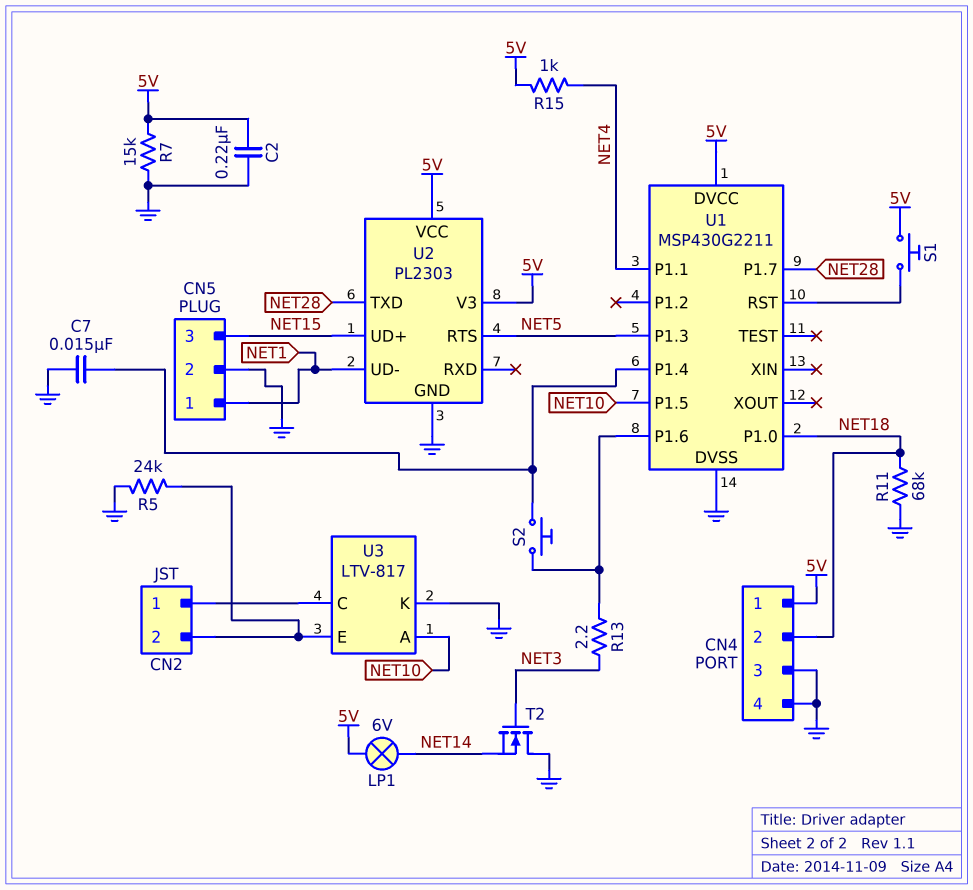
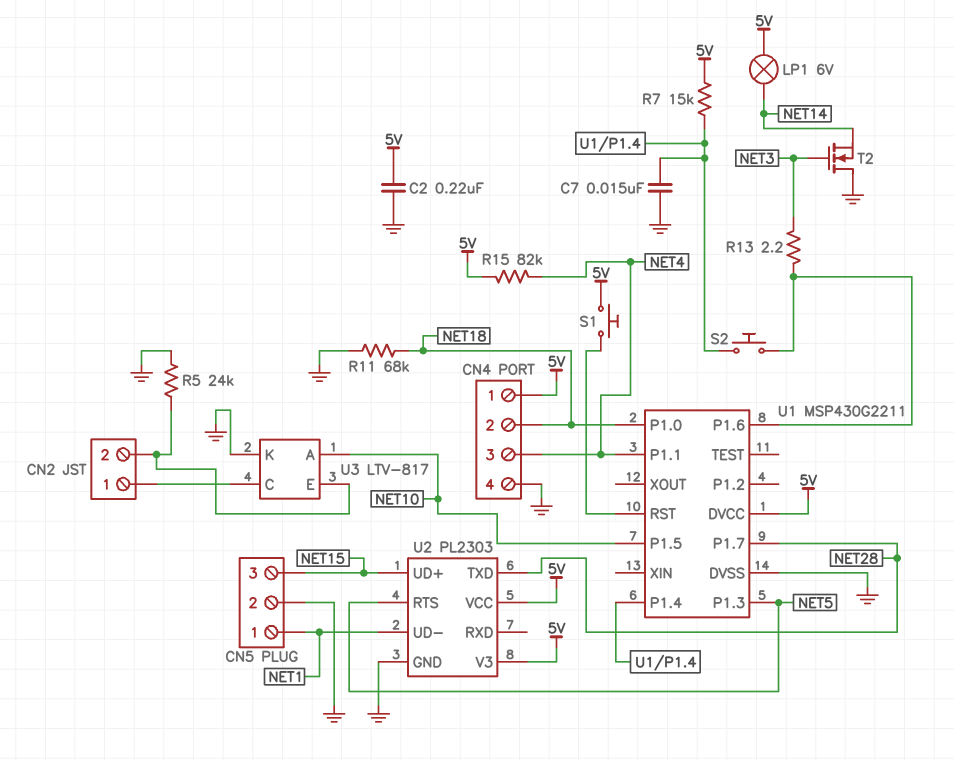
CN4 pin 3: GND -> NET4
R7: 15k (5V, GND) -> 15k (5V, U1/P1.4)
R15: 1k (5V, NET4) -> 82k (5V, NET4)

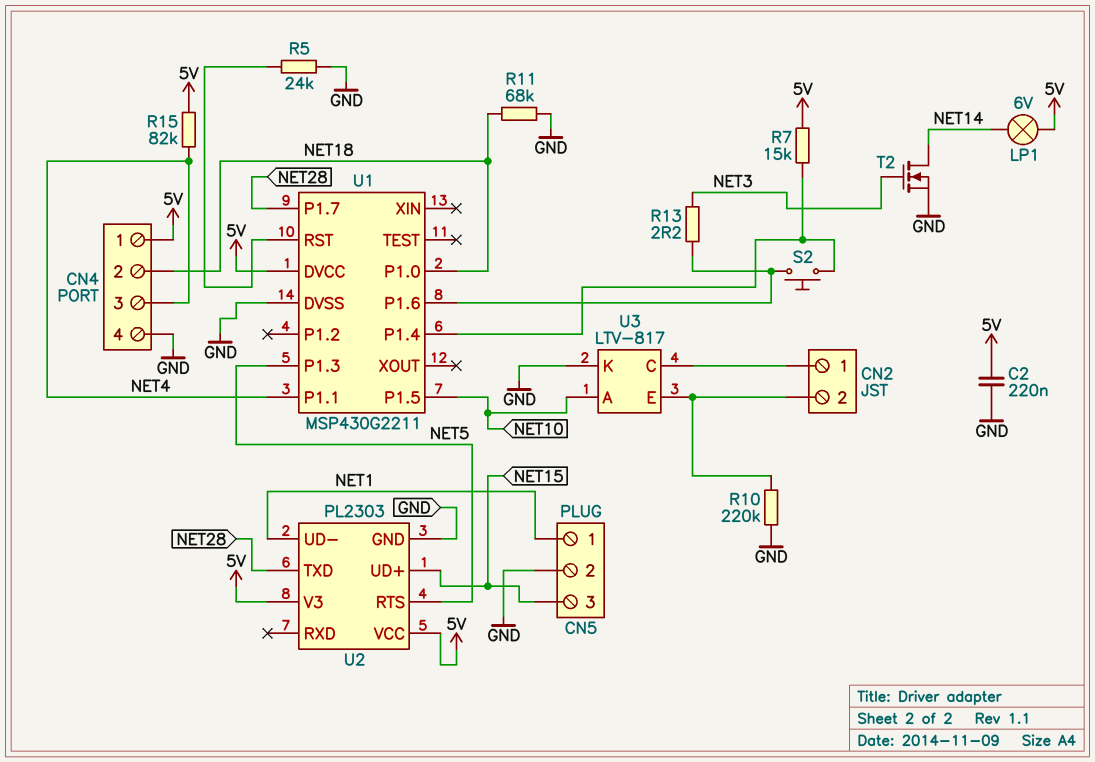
C7: 15nF (GND, U1/P1.4) -> none
R5: 24k (CN2/2, GND) -> 24k (GND, U1/RST)
R10: none -> 220k (CN2/2, GND)
S1: button (5V, U1/RST) -> none
T2: NMOS (G NET3, D GND, S NET14) -> NMOS (G NET3, D NET14, S GND)

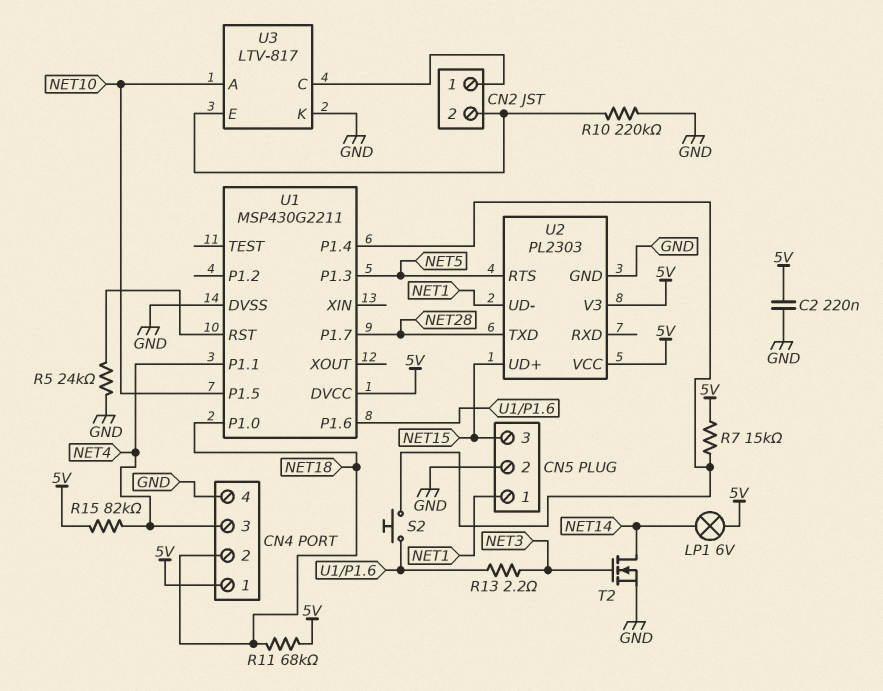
R11: 68k (GND, NET18) -> 68k (5V, NET18)

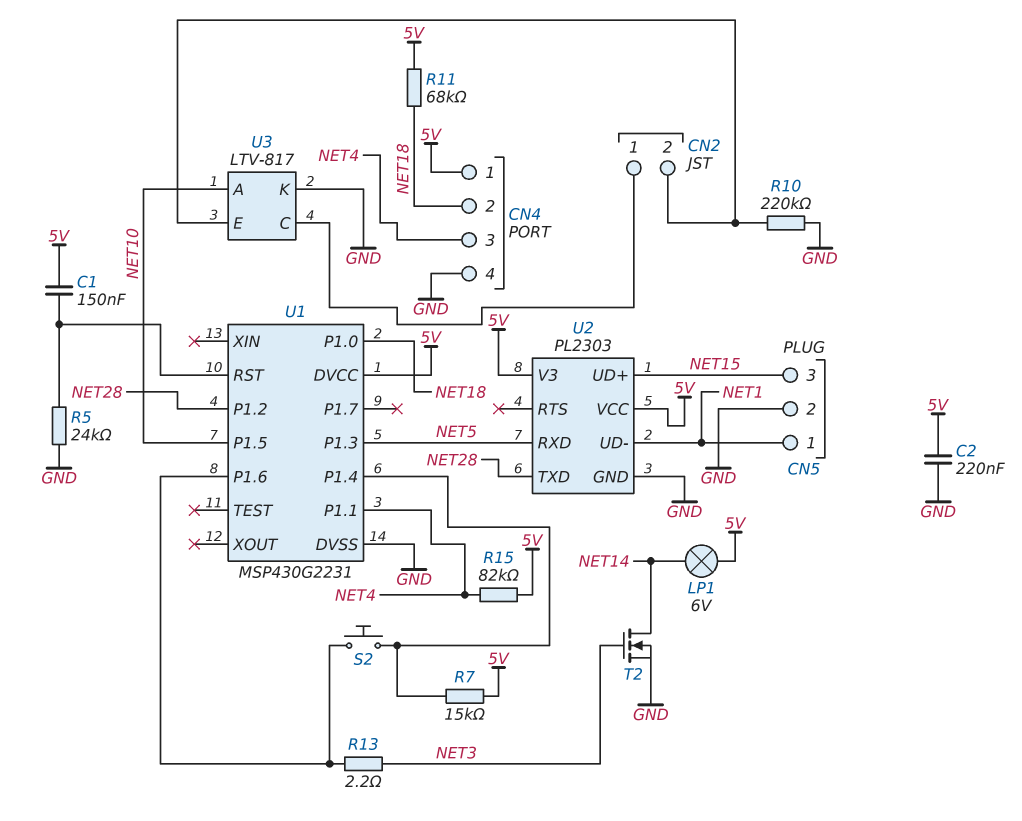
C1: none -> 150nF (5V, U1/RST)
U1: MSP430G2211 -> MSP430G2231
U1 pin P1.2: none -> NET28
U1 pin P1.7: NET28 -> none
U2 pin RTS: NET5 -> none
U2 pin RXD: none -> NET5

